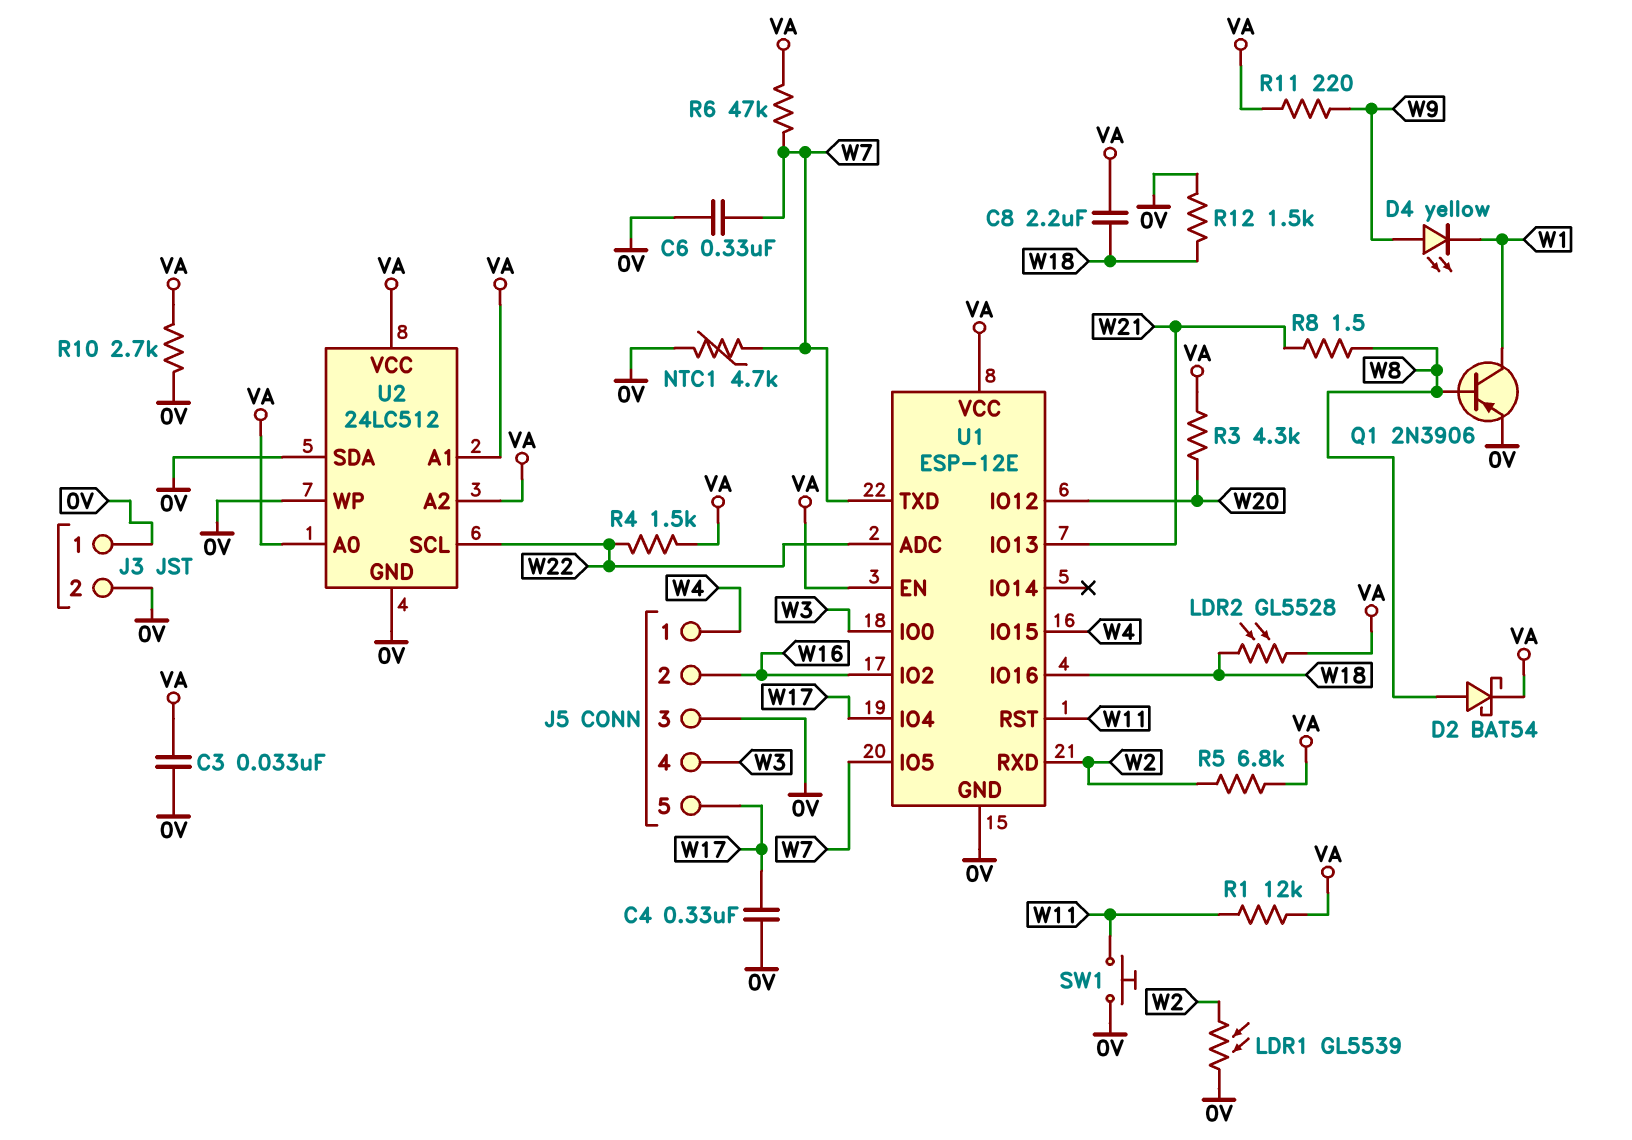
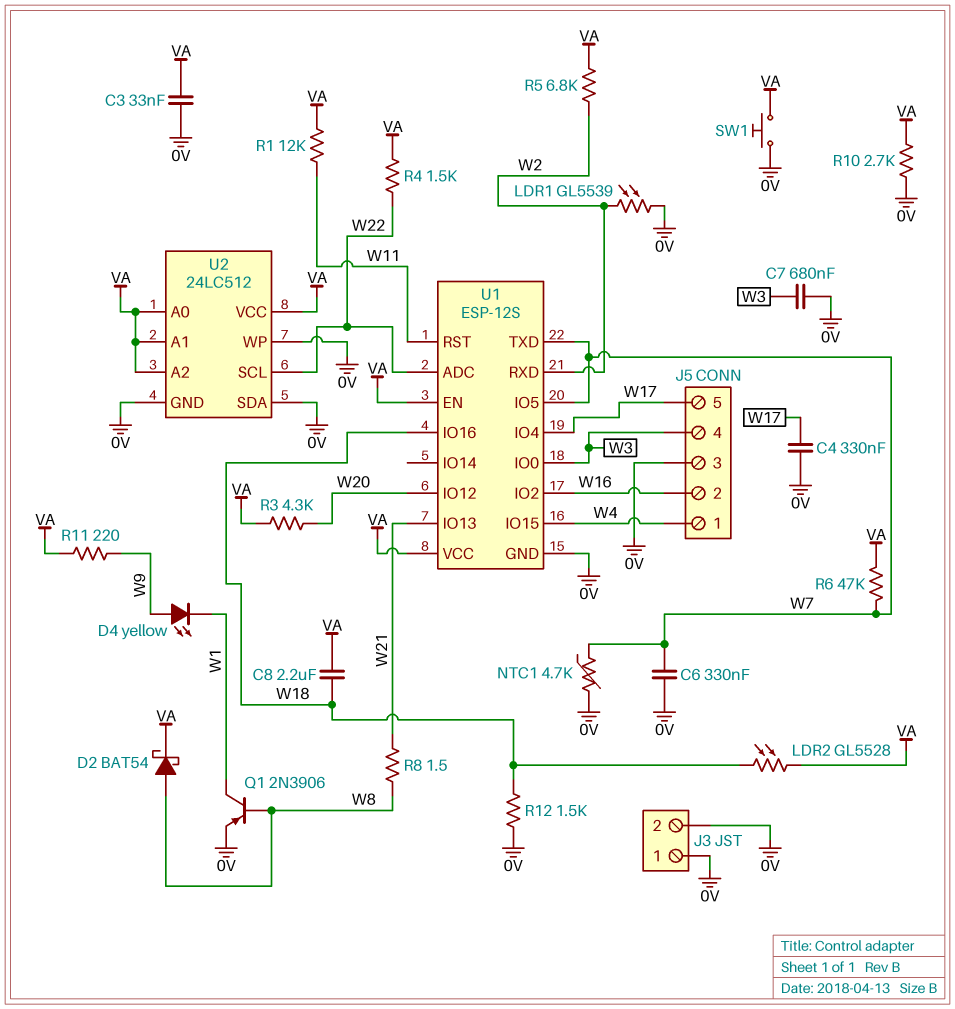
C7: none -> 680nF (0V, W3)
SW1: button (0V, W11) -> button (0V, VA)
U1: ESP-12E -> ESP-12S

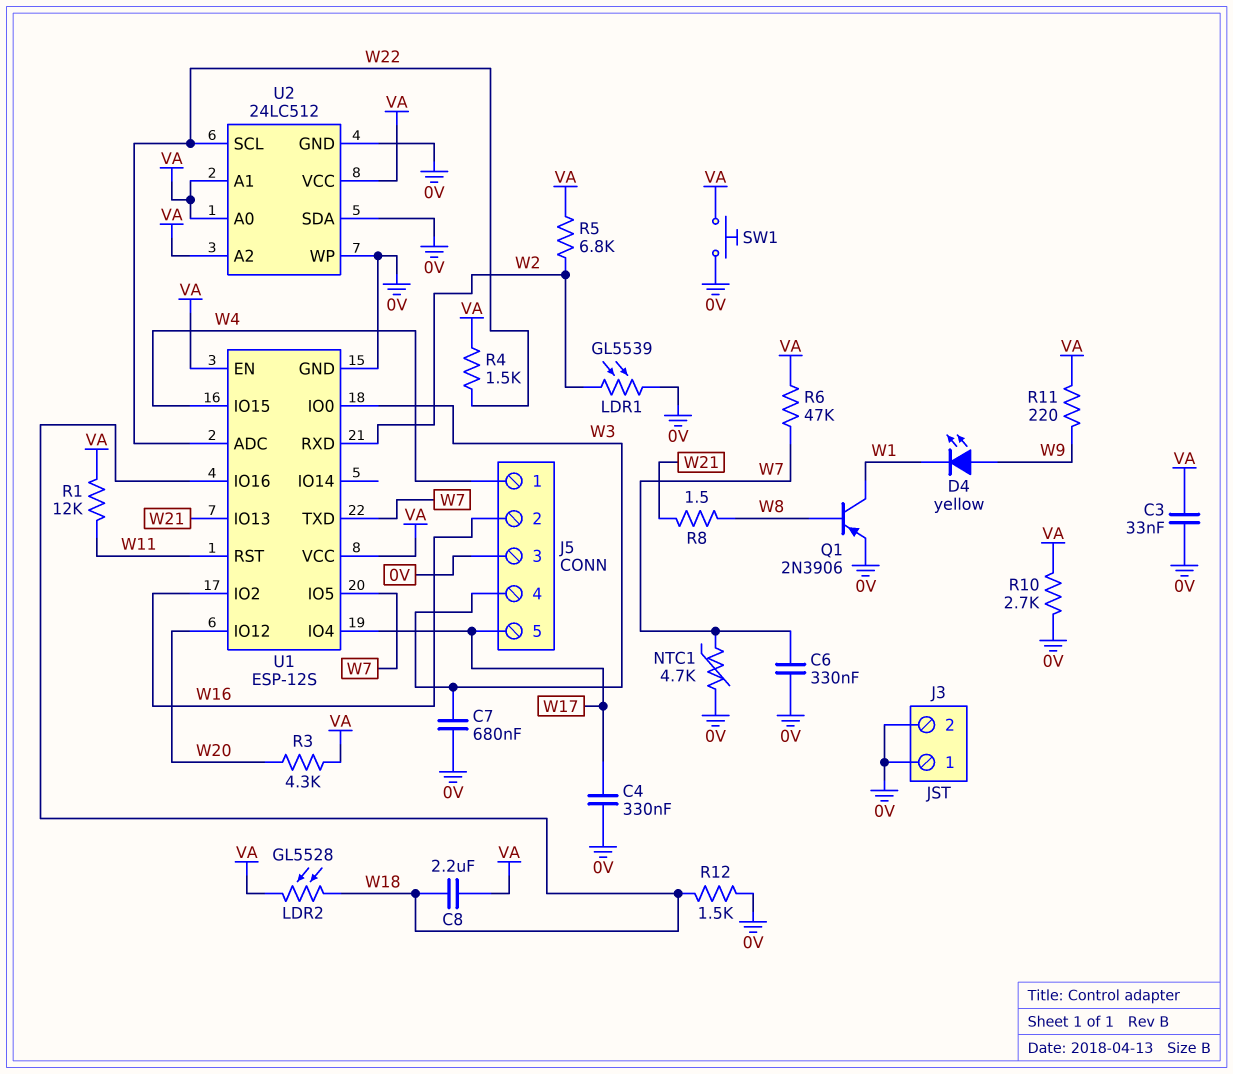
D2: schottky BAT54 (A W8, K VA) -> none

